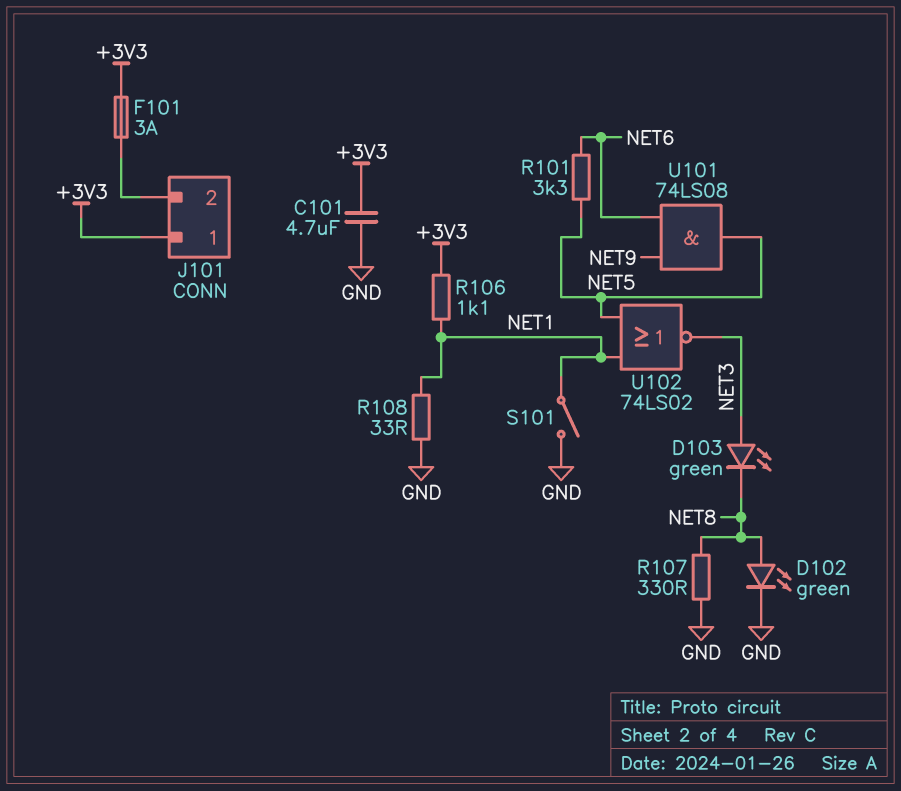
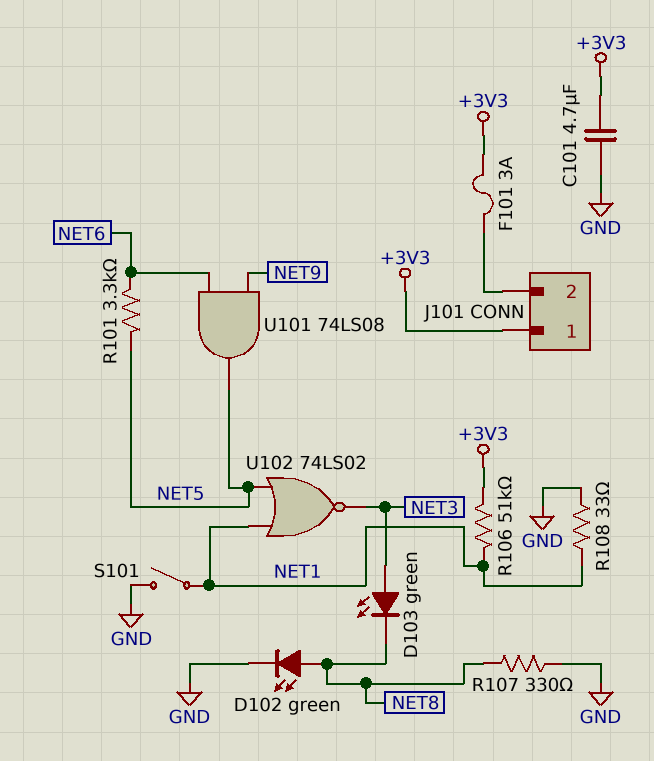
R106: 1.1k (+3V3, NET1) -> 51k (+3V3, NET1)

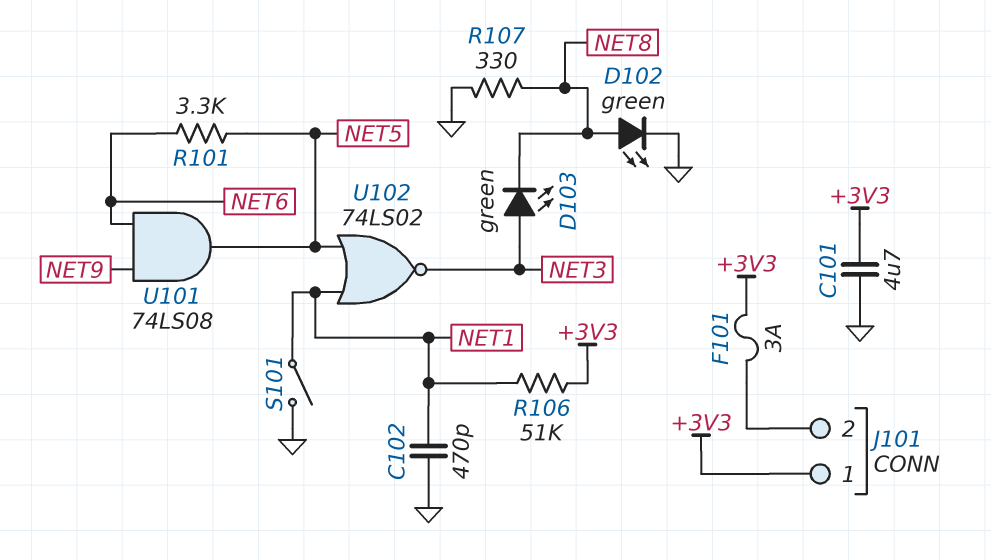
C102: none -> 470pF (GND, NET1)
R108: 33 (GND, NET1) -> none

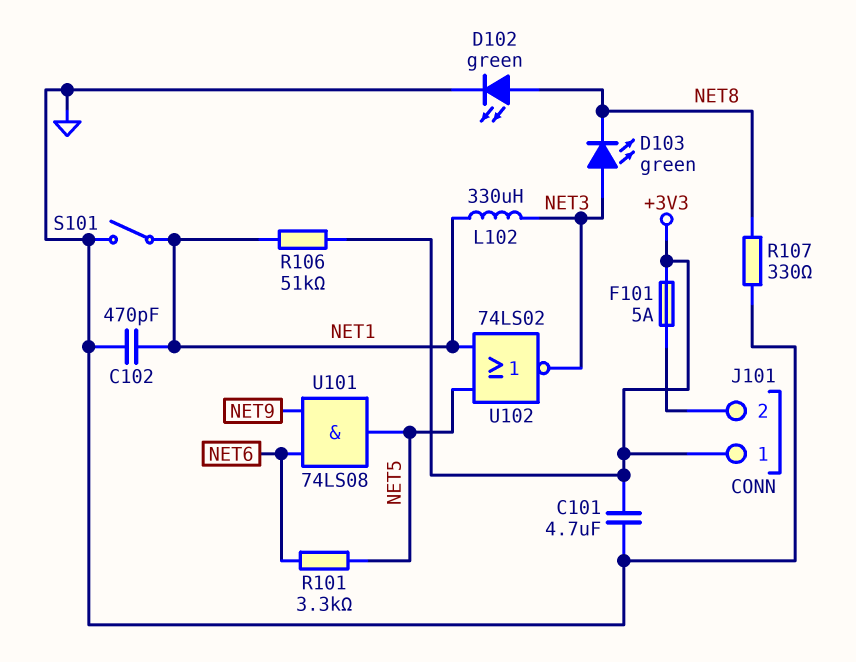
F101: 3A (+3V3, J101/2) -> 5A (+3V3, J101/2)
L102: none -> 330uH (NET1, NET3)

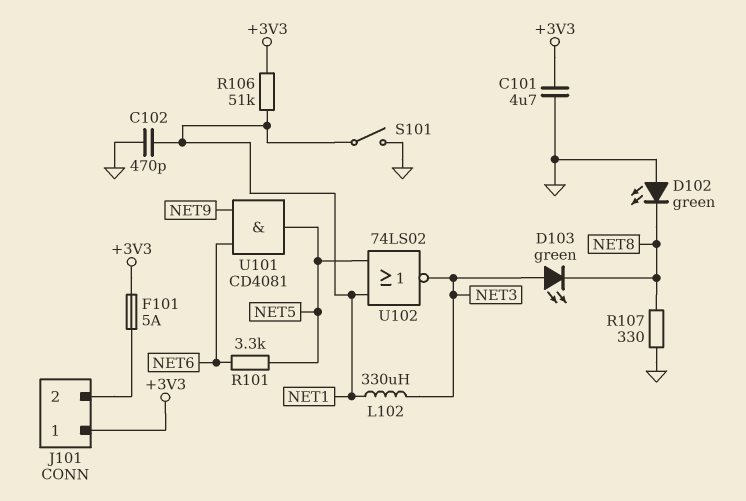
D102: LED green (A NET8, K GND) -> LED green (A GND, K NET8)
U101: AND 74LS08 (in NET6, in NET9, out NET5) -> AND CD4081 (in NET6, in NET9, out NET5)

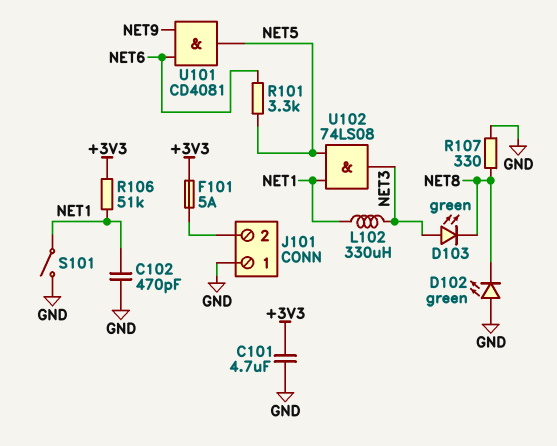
J101 pin 1: +3V3 -> GND
U102: NOR 74LS02 (in NET1, in NET5, out NET3) -> AND 74LS08 (in NET1, in NET5, out NET3)

